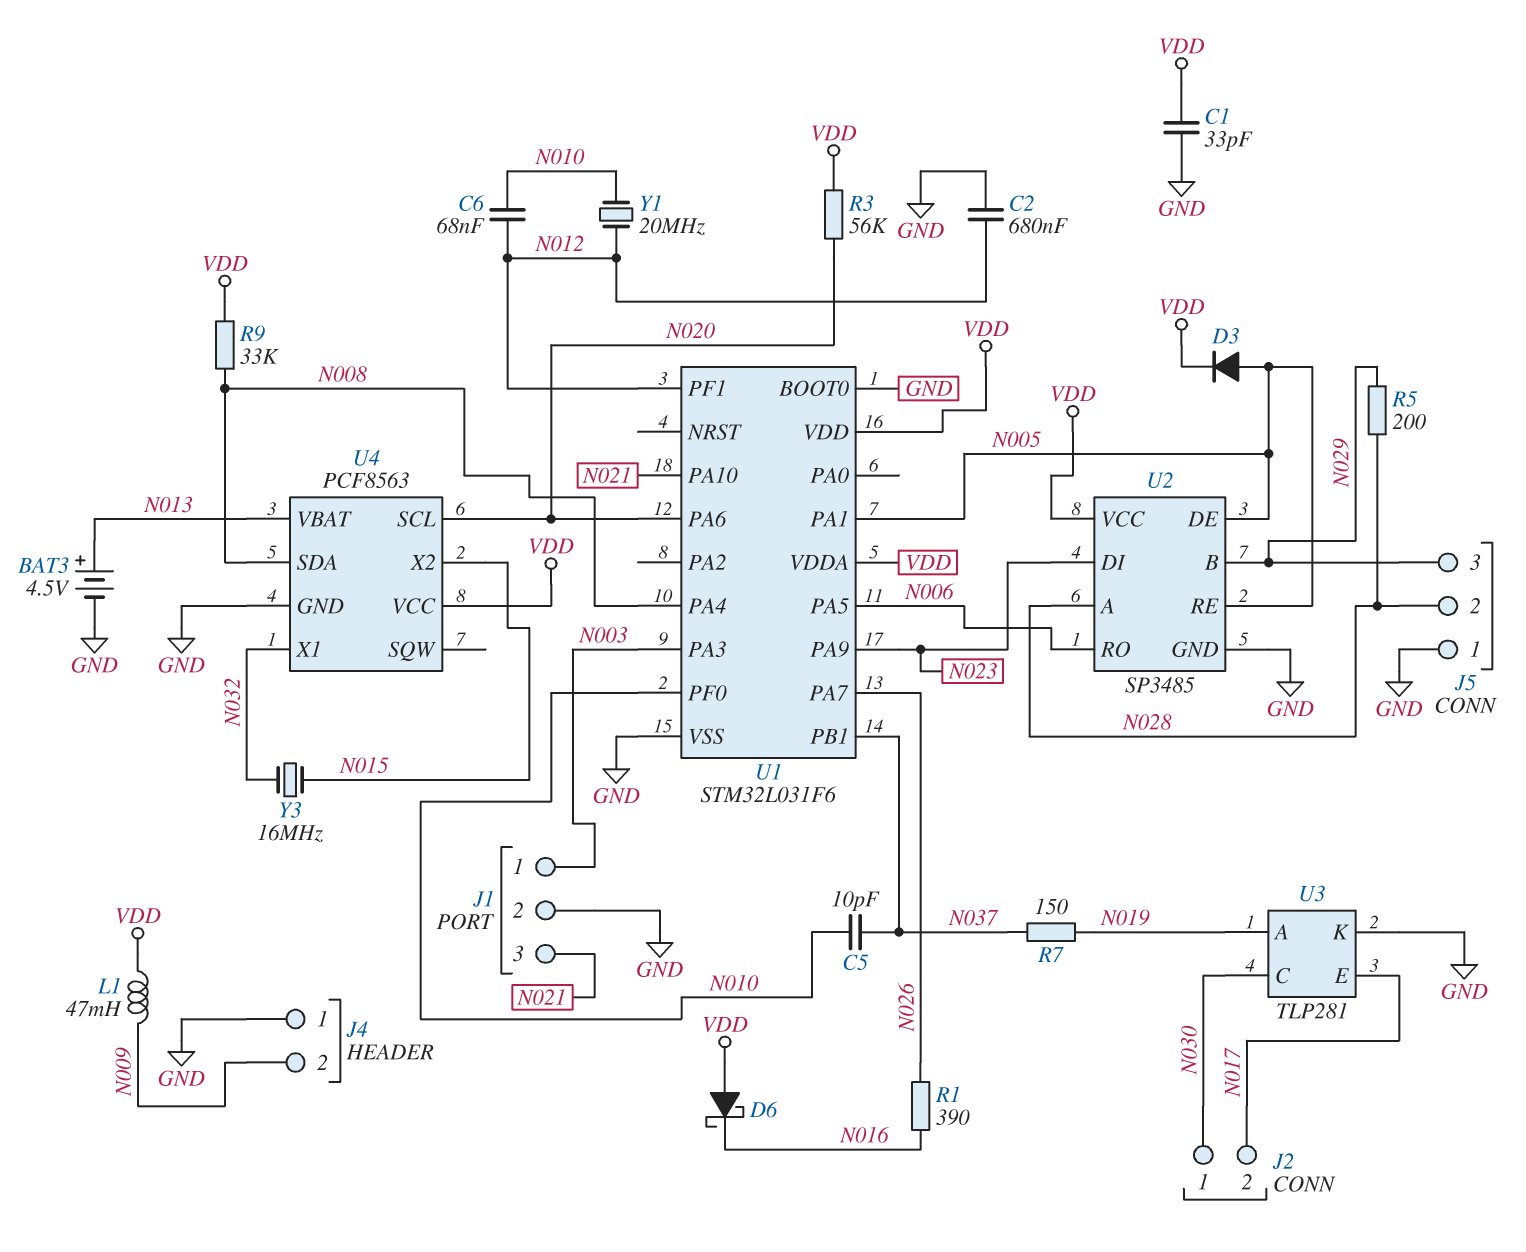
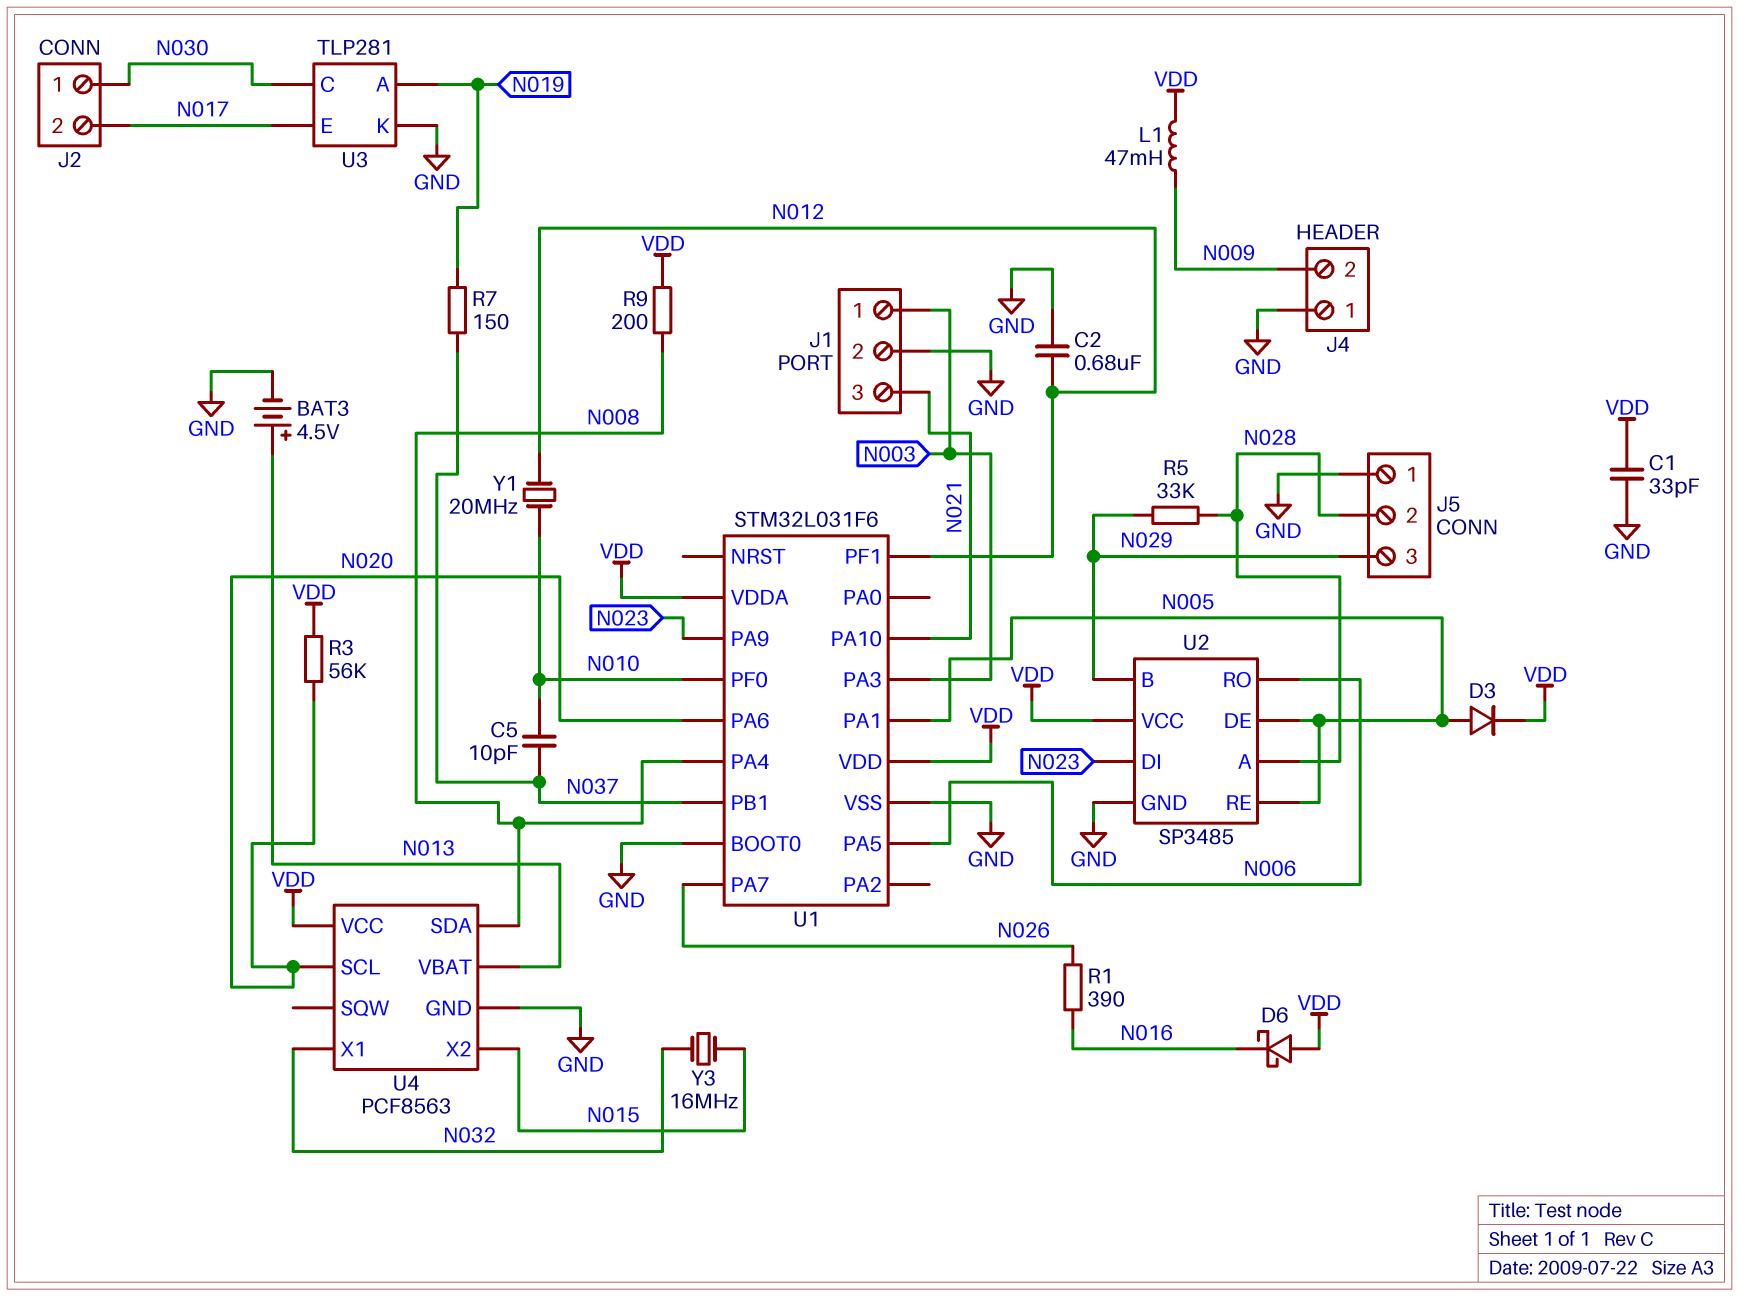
C6: 68nF (N010, N012) -> none
R5: 200 (N028, N029) -> 33k (N028, N029)
R9: 33k (N008, VDD) -> 200 (N008, VDD)

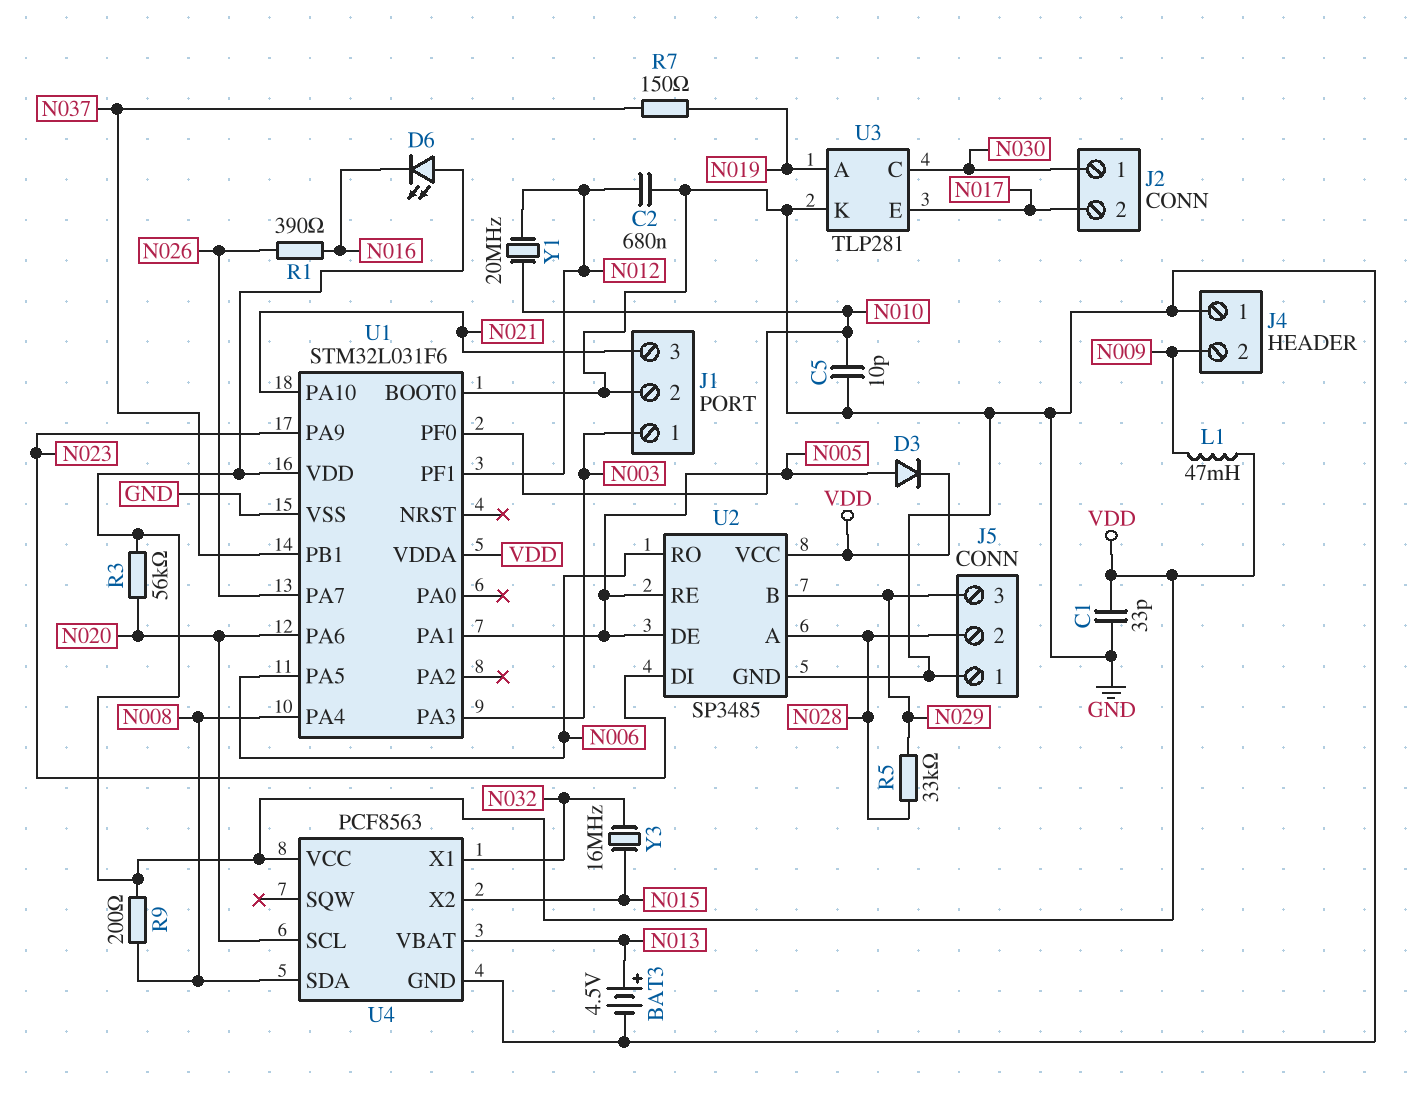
C5: 10pF (N010, N037) -> 10pF (GND, N010)
D6: schottky (A VDD, K N016) -> LED (A VDD, K N016)

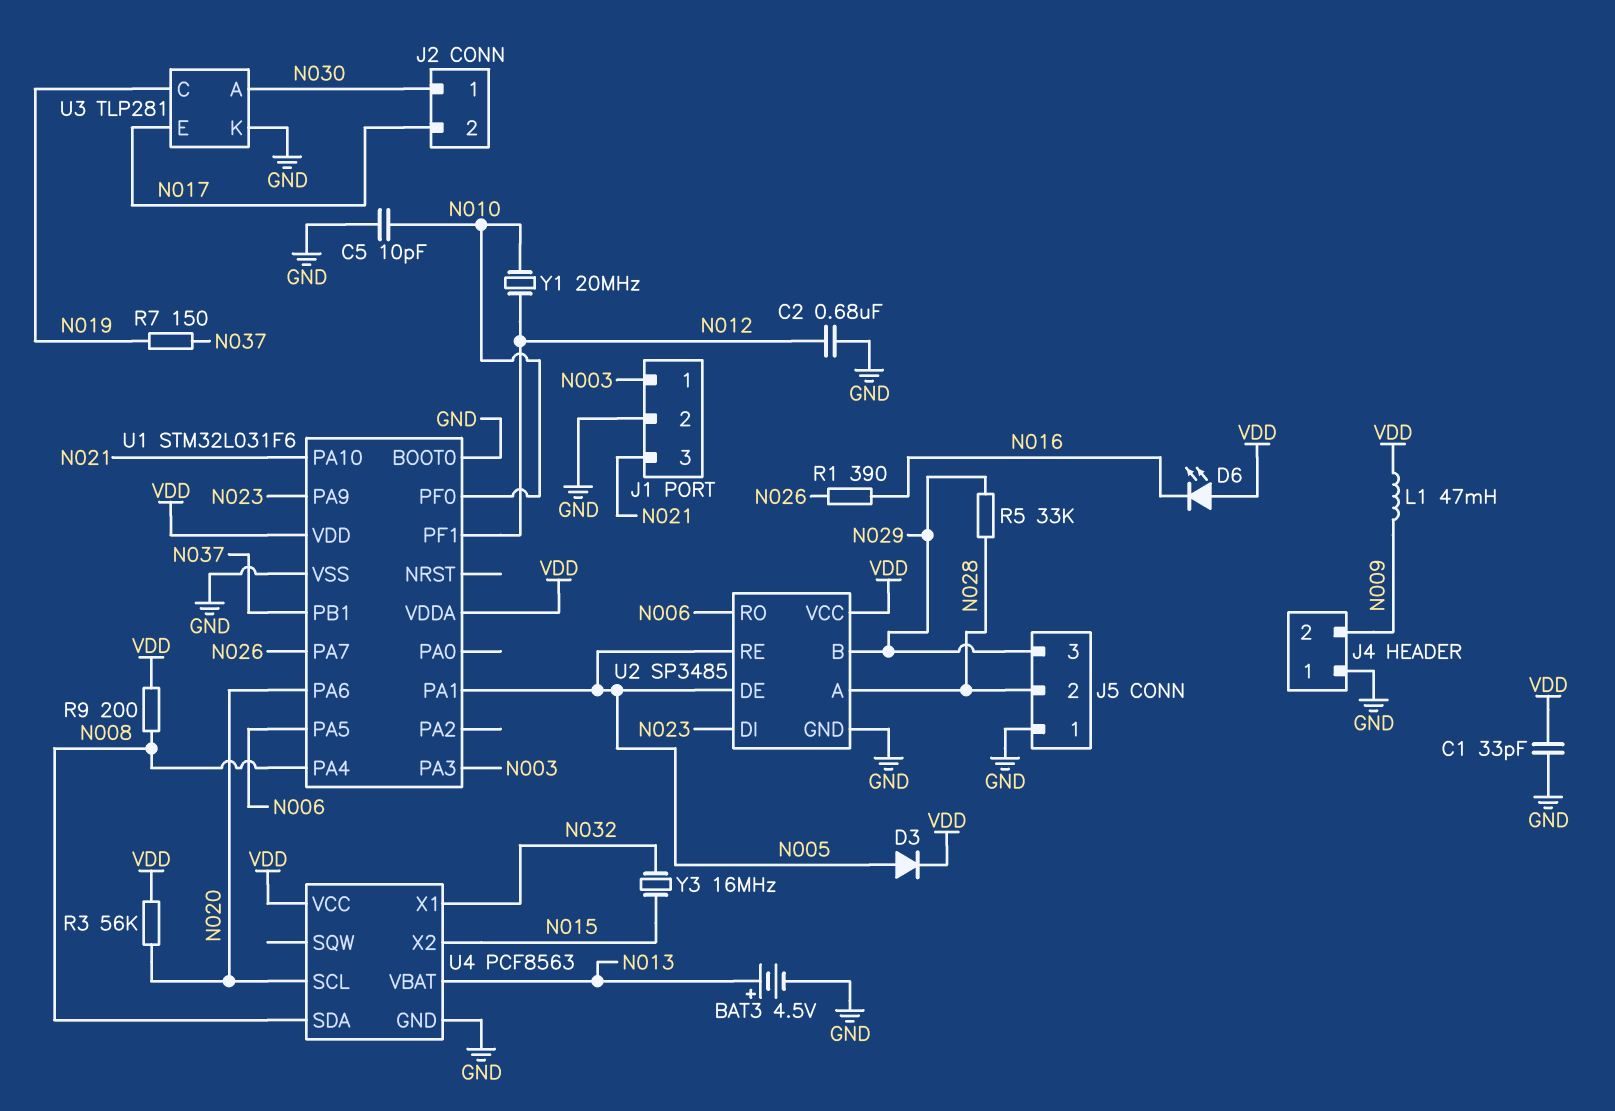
U3 pin A: N019 -> N030
U3 pin C: N030 -> N019

